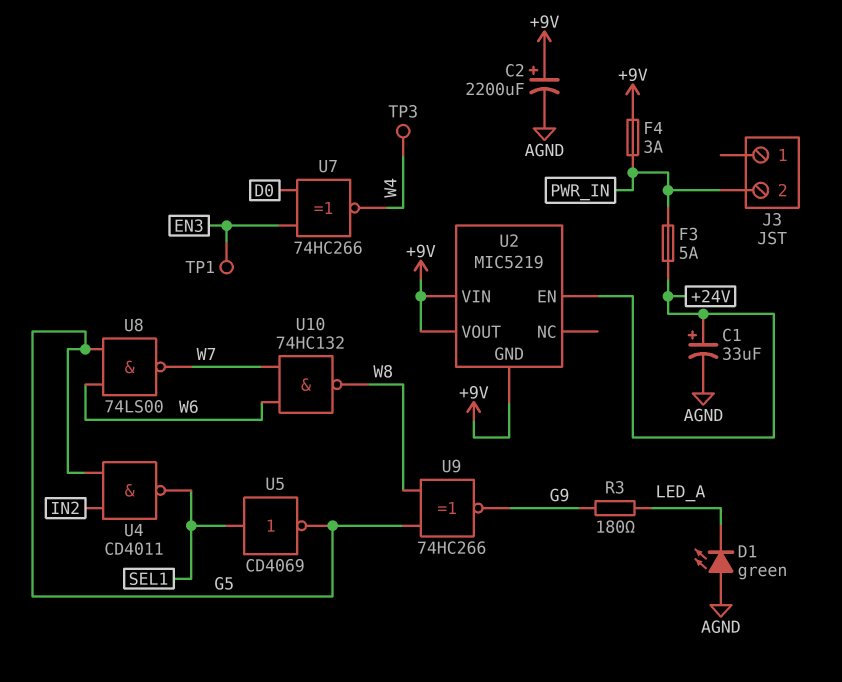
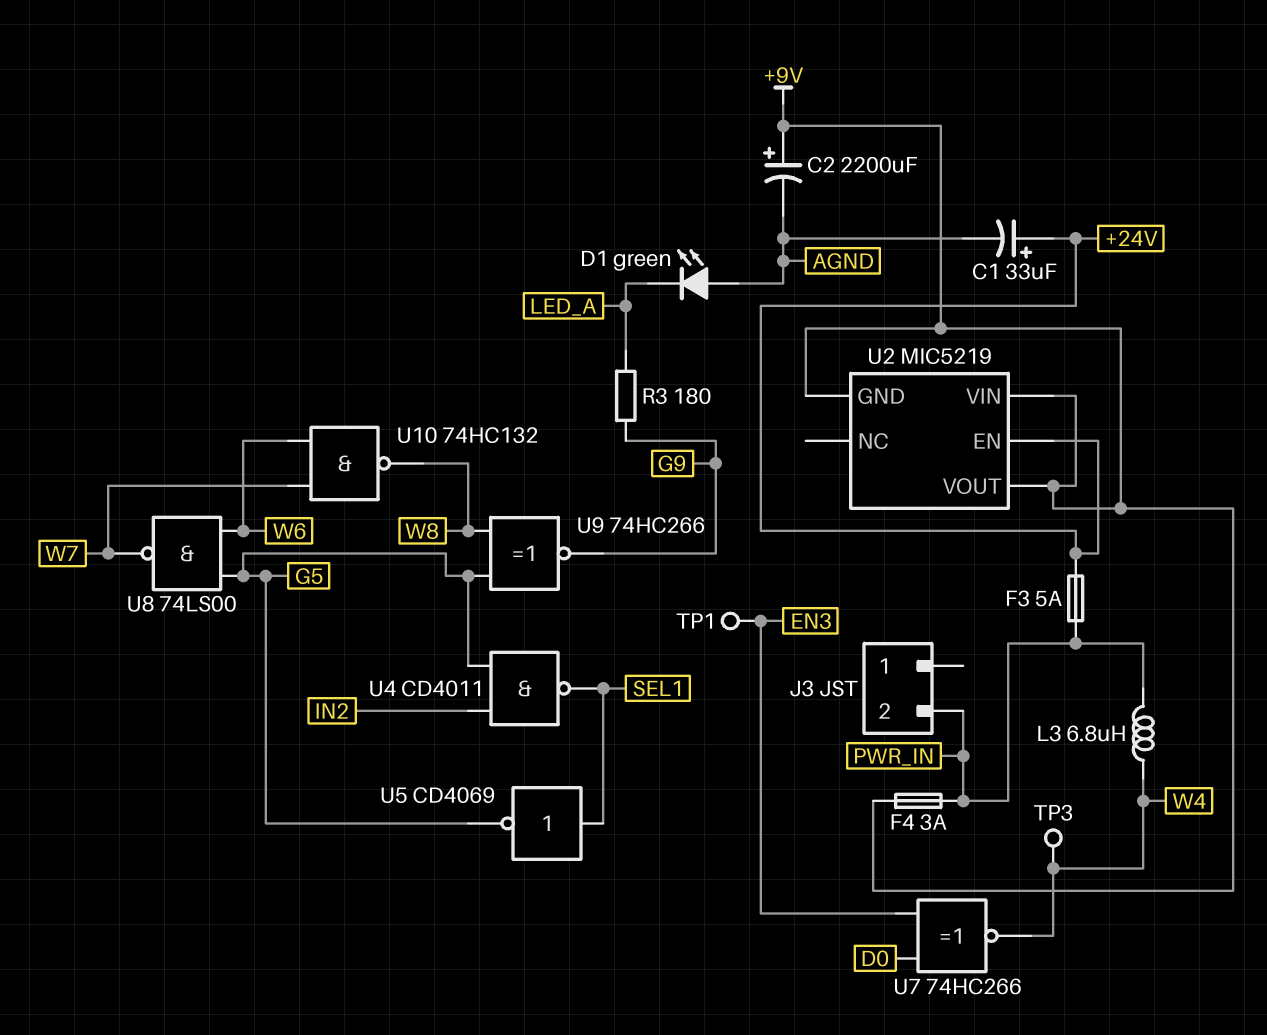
L3: none -> 6.8uH (PWR_IN, W4)

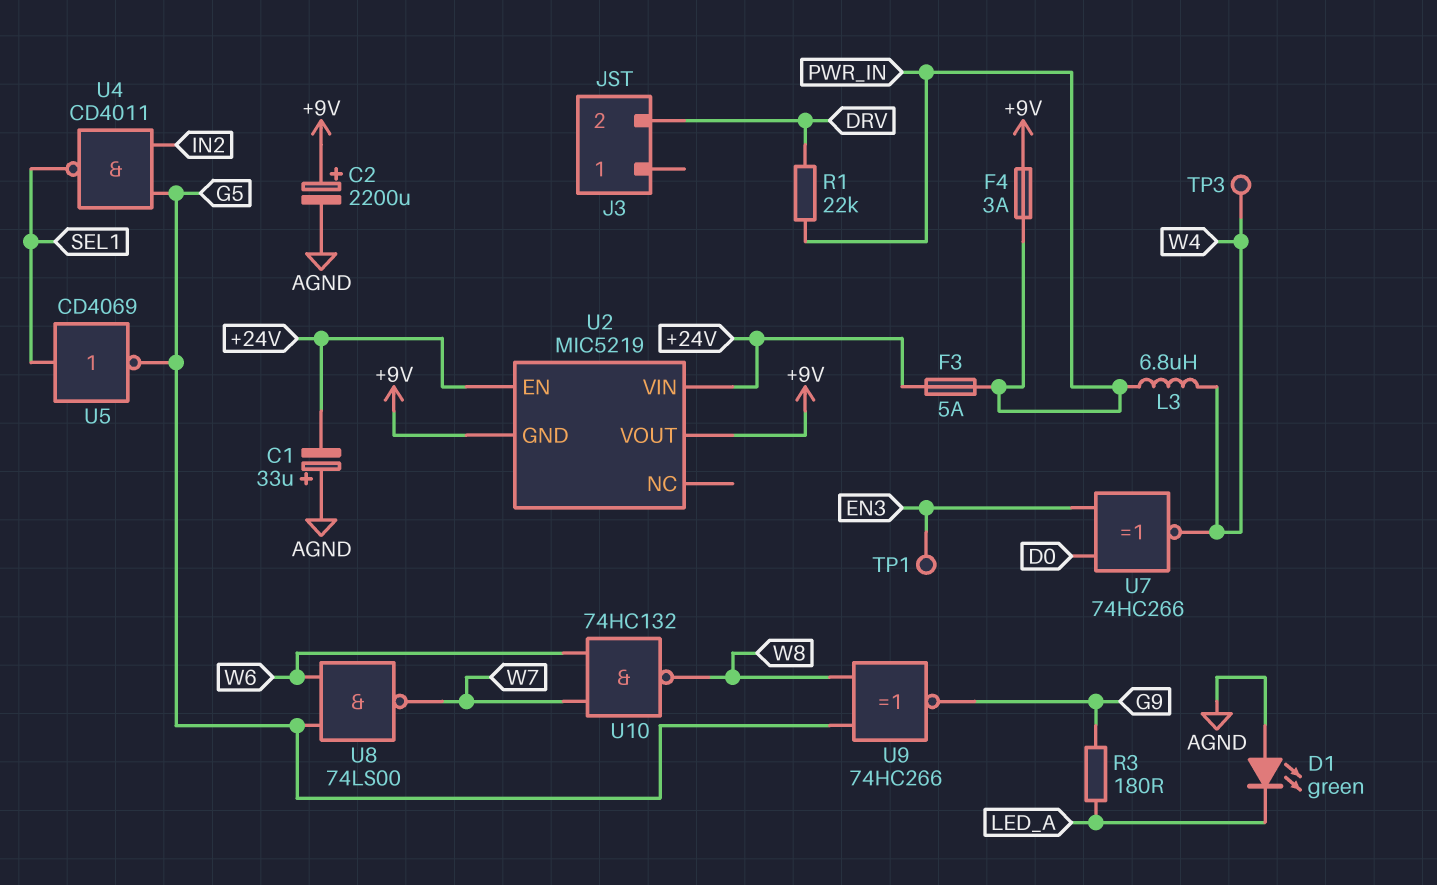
C1: 33uF (plus +24V, minus AGND) -> 33uF (plus AGND, minus +24V)
J3 pin 2: PWR_IN -> DRV
R1: none -> 22k (DRV, PWR_IN)
U2 pin VIN: +9V -> +24V

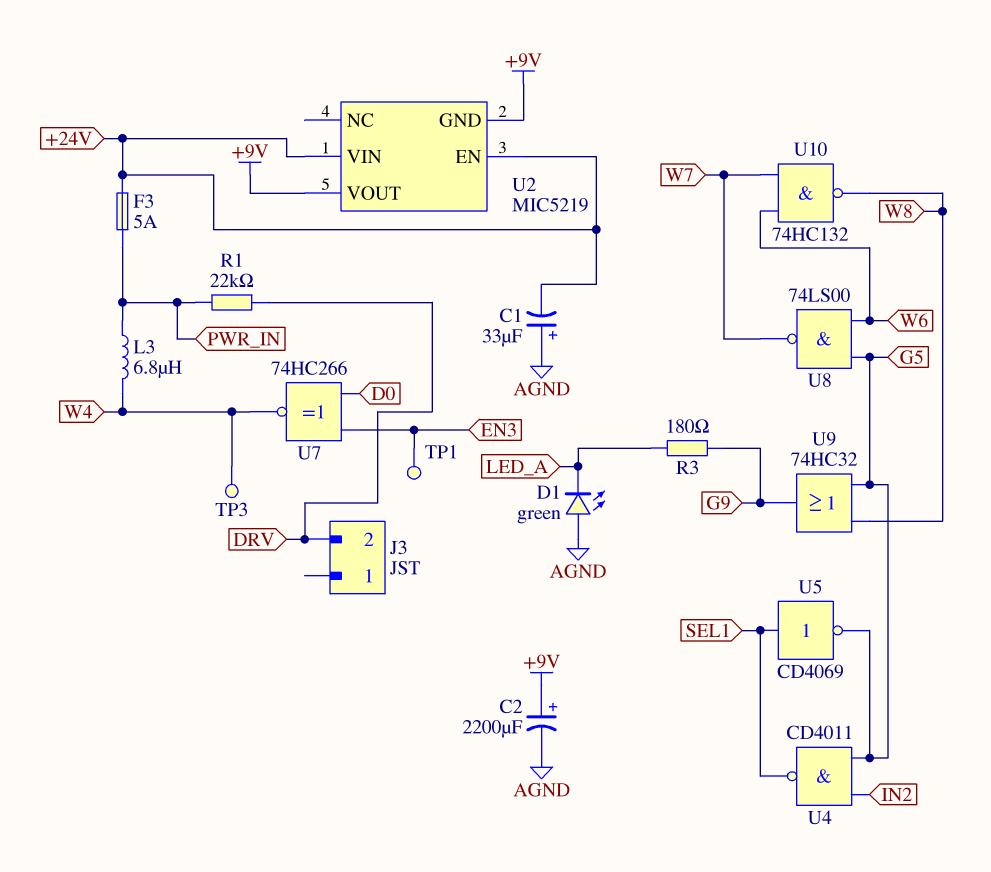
F4: 3A (+9V, PWR_IN) -> none
U9: XNOR 74HC266 (in G5, in W8, out G9) -> OR 74HC32 (in G5, in W8, out G9)

